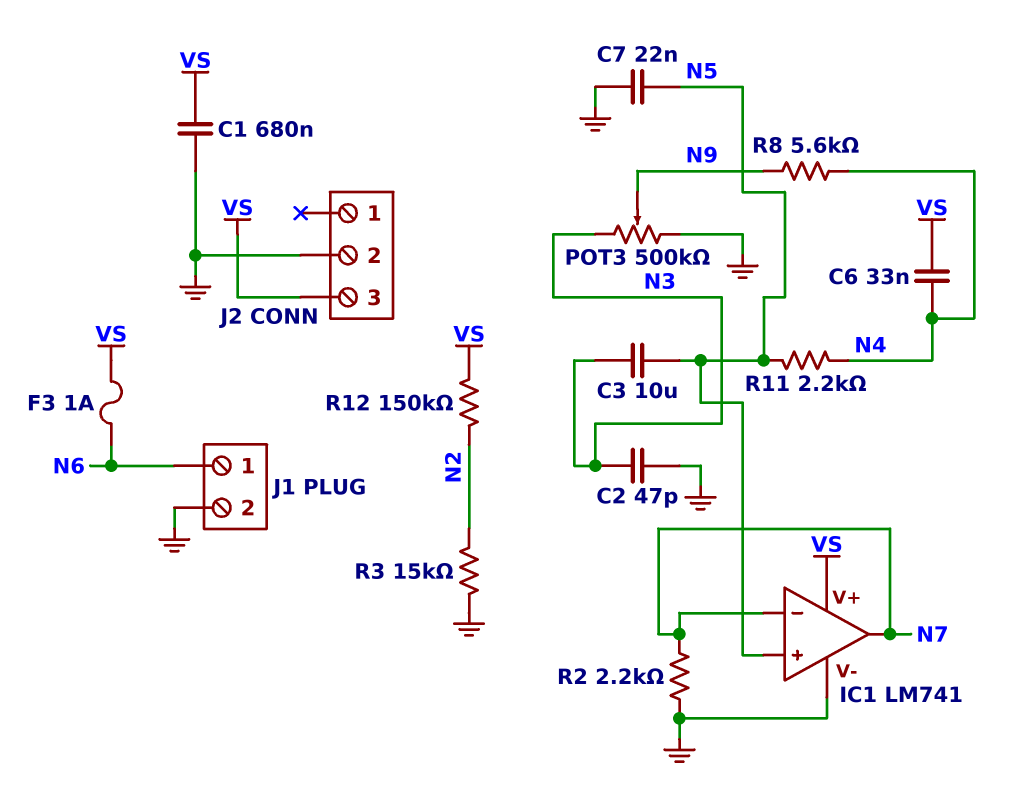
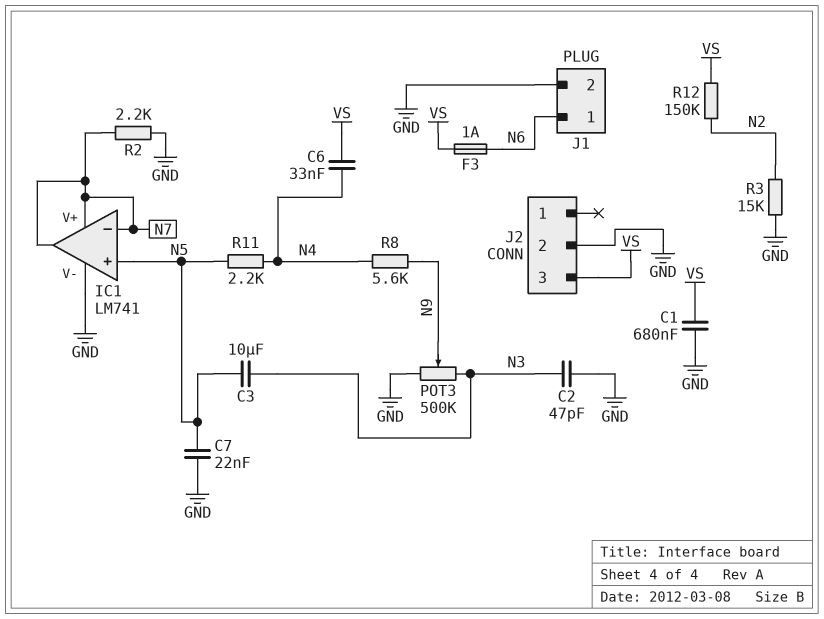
IC1 pin V+: VS -> N7

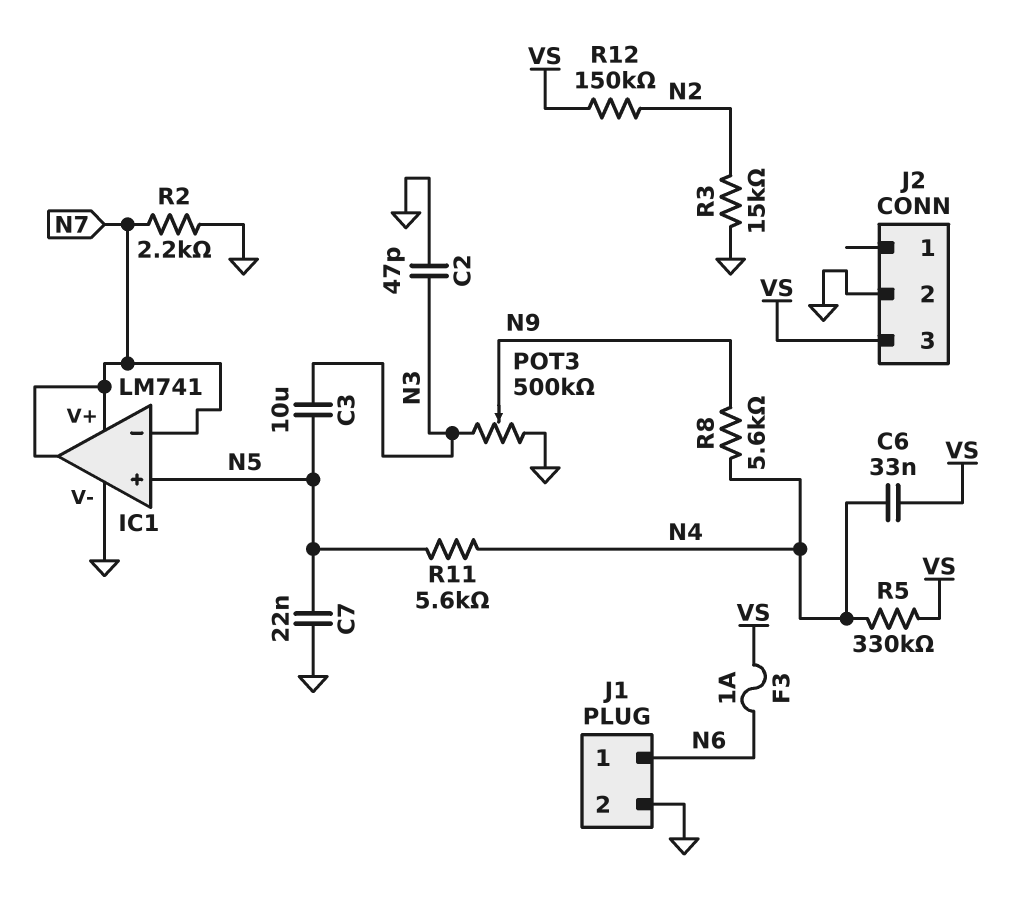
C1: 680nF (GND, VS) -> none
R5: none -> 330k (N4, VS)
R11: 2.2k (N4, N5) -> 5.6k (N4, N5)

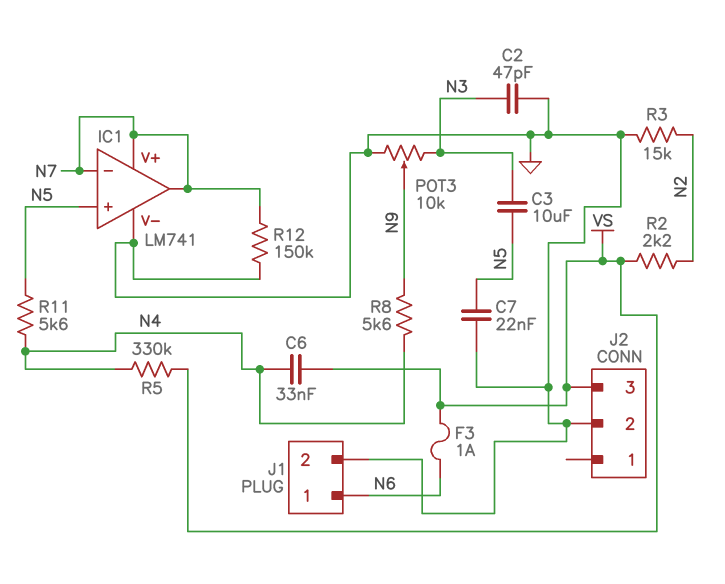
POT3: 500k (GND, N3, wiper N9) -> 10k (GND, N3, wiper N9)
R2: 2.2k (GND, N7) -> 2.2k (N2, VS)
R12: 150k (N2, VS) -> 150k (GND, N7)

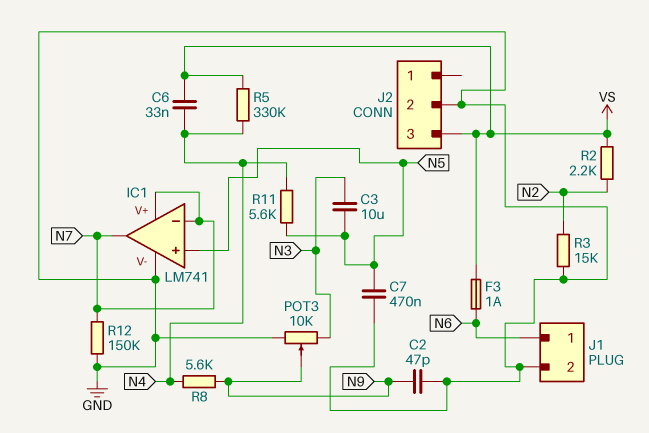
C2: 47pF (GND, N3) -> 47pF (GND, N9)
C7: 22nF (GND, N5) -> 470nF (GND, N5)

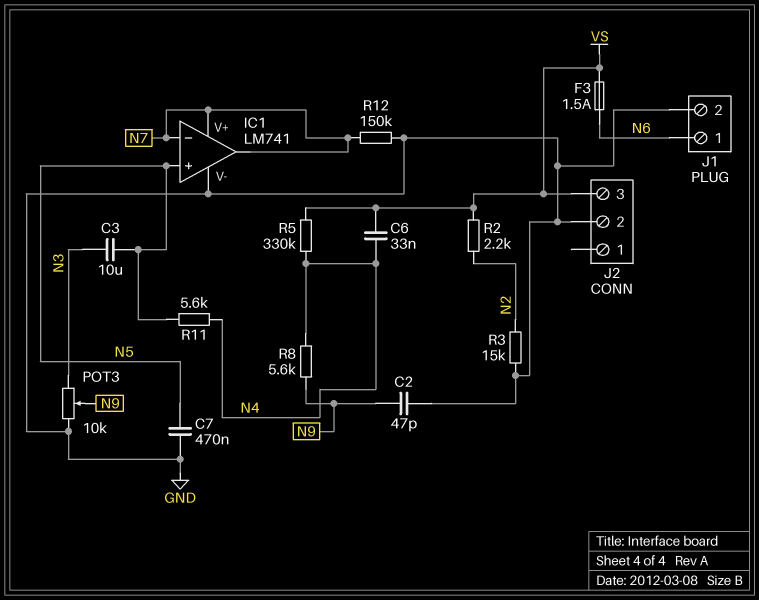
F3: 1A (N6, VS) -> 1.5A (N6, VS)

